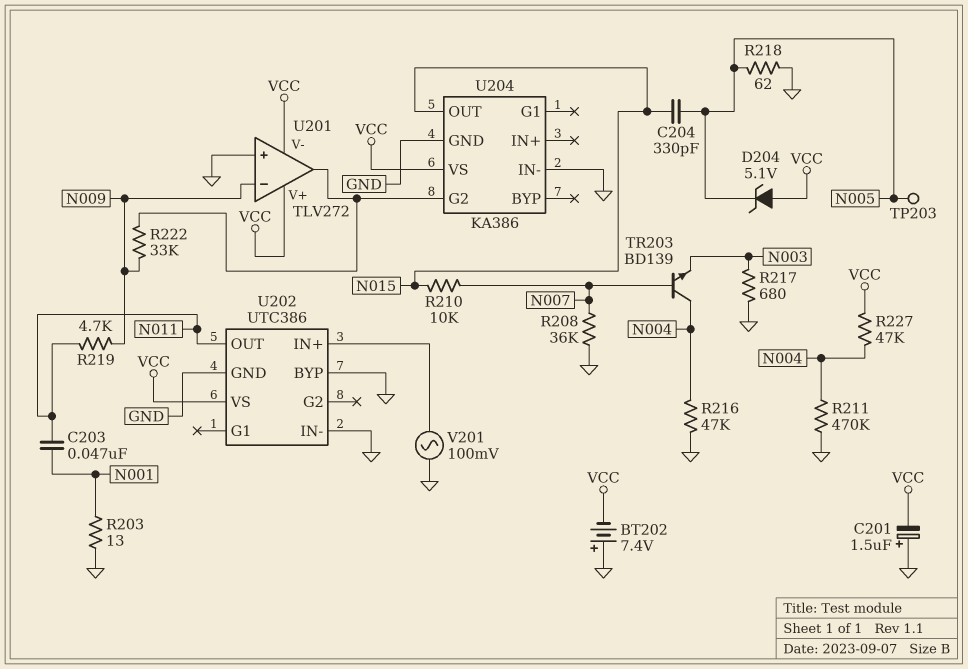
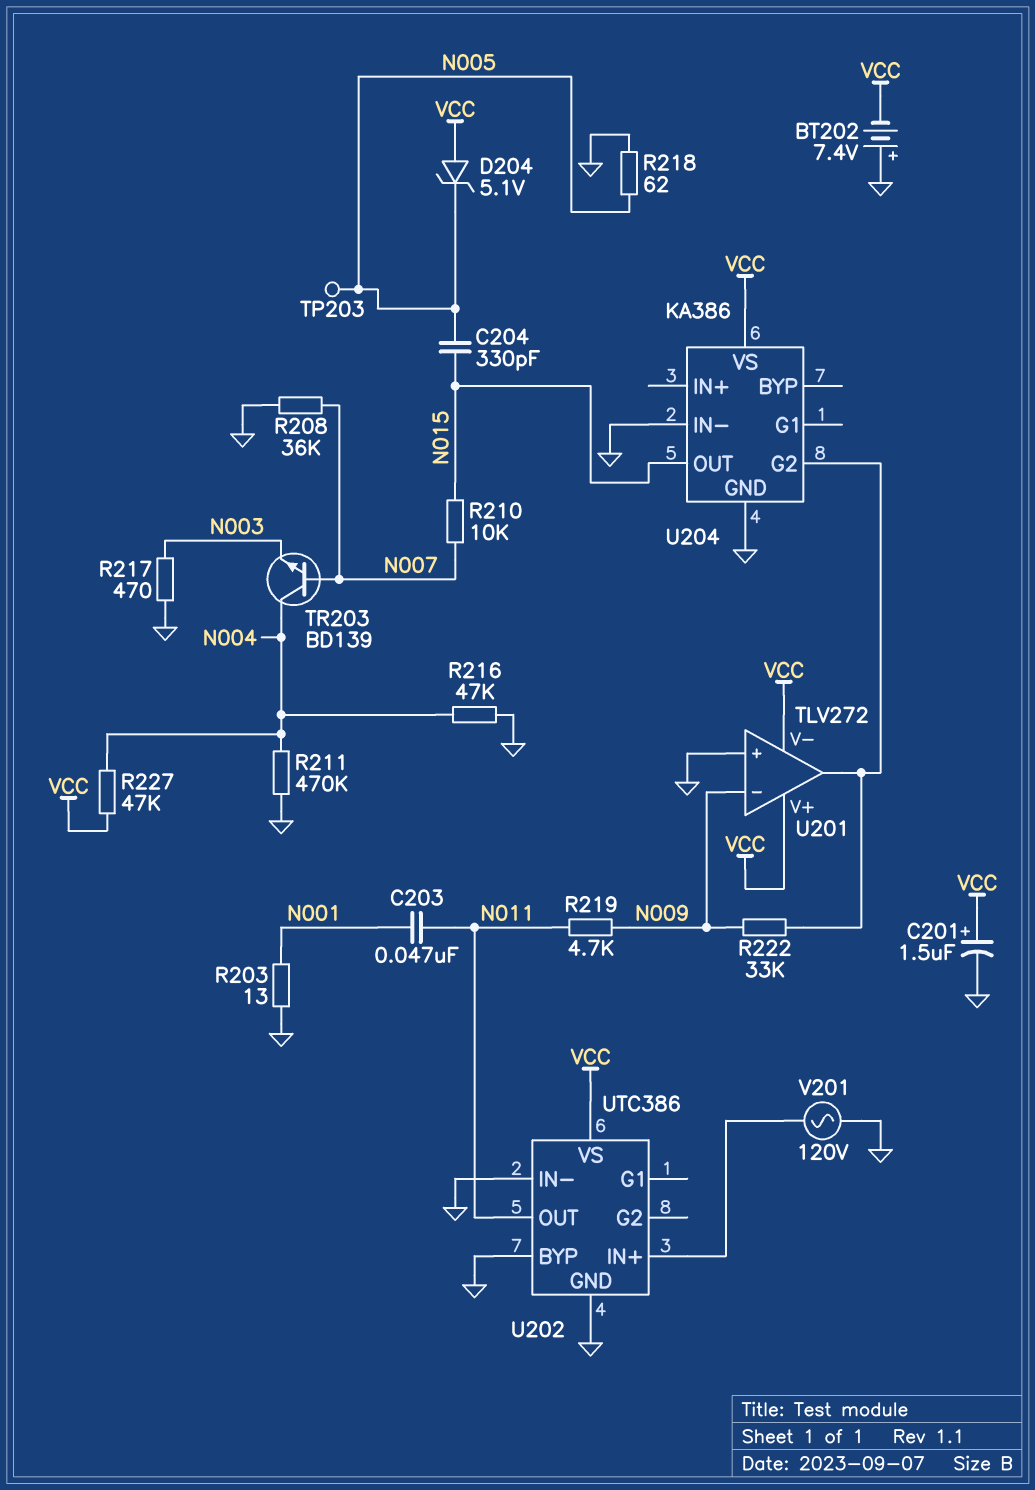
C201: 1.5uF (plus GND, minus VCC) -> 1.5uF (plus VCC, minus GND)
R217: 680 (GND, N003) -> 470 (GND, N003)
V201: AC 100mV (GND, U202/IN+) -> AC 120V (GND, U202/IN+)

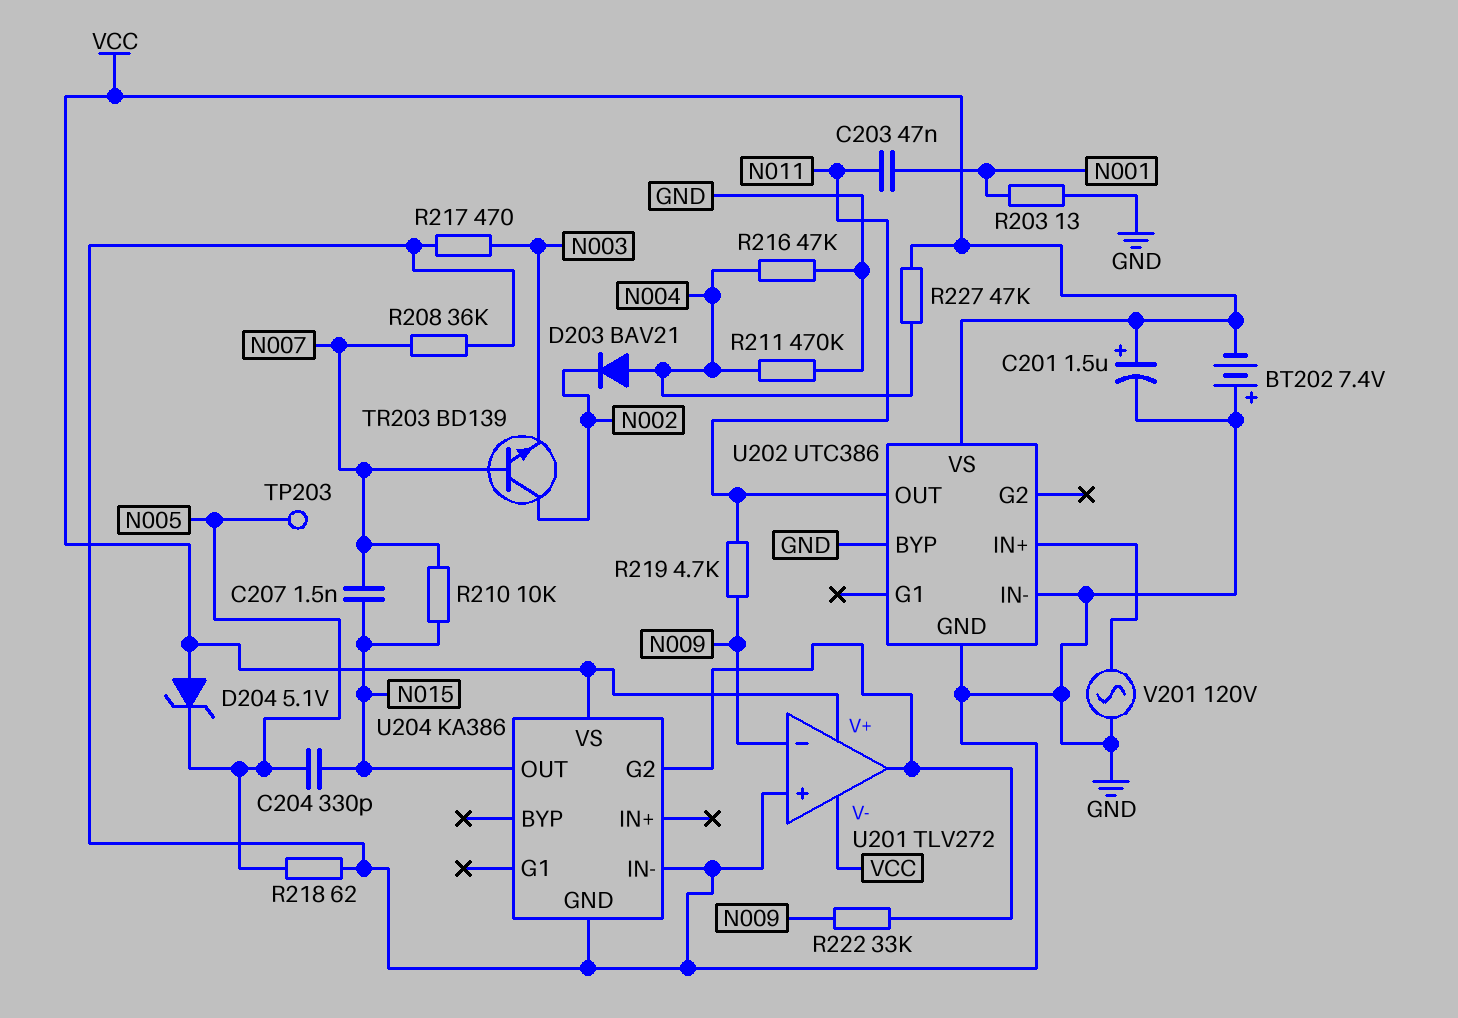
C207: none -> 1.5nF (N007, N015)
D203: none -> diode BAV21 (A N004, K N002)
TR203: NPN BD139 (B N007, C N004, E N003) -> NPN BD139 (B N007, C N002, E N003)

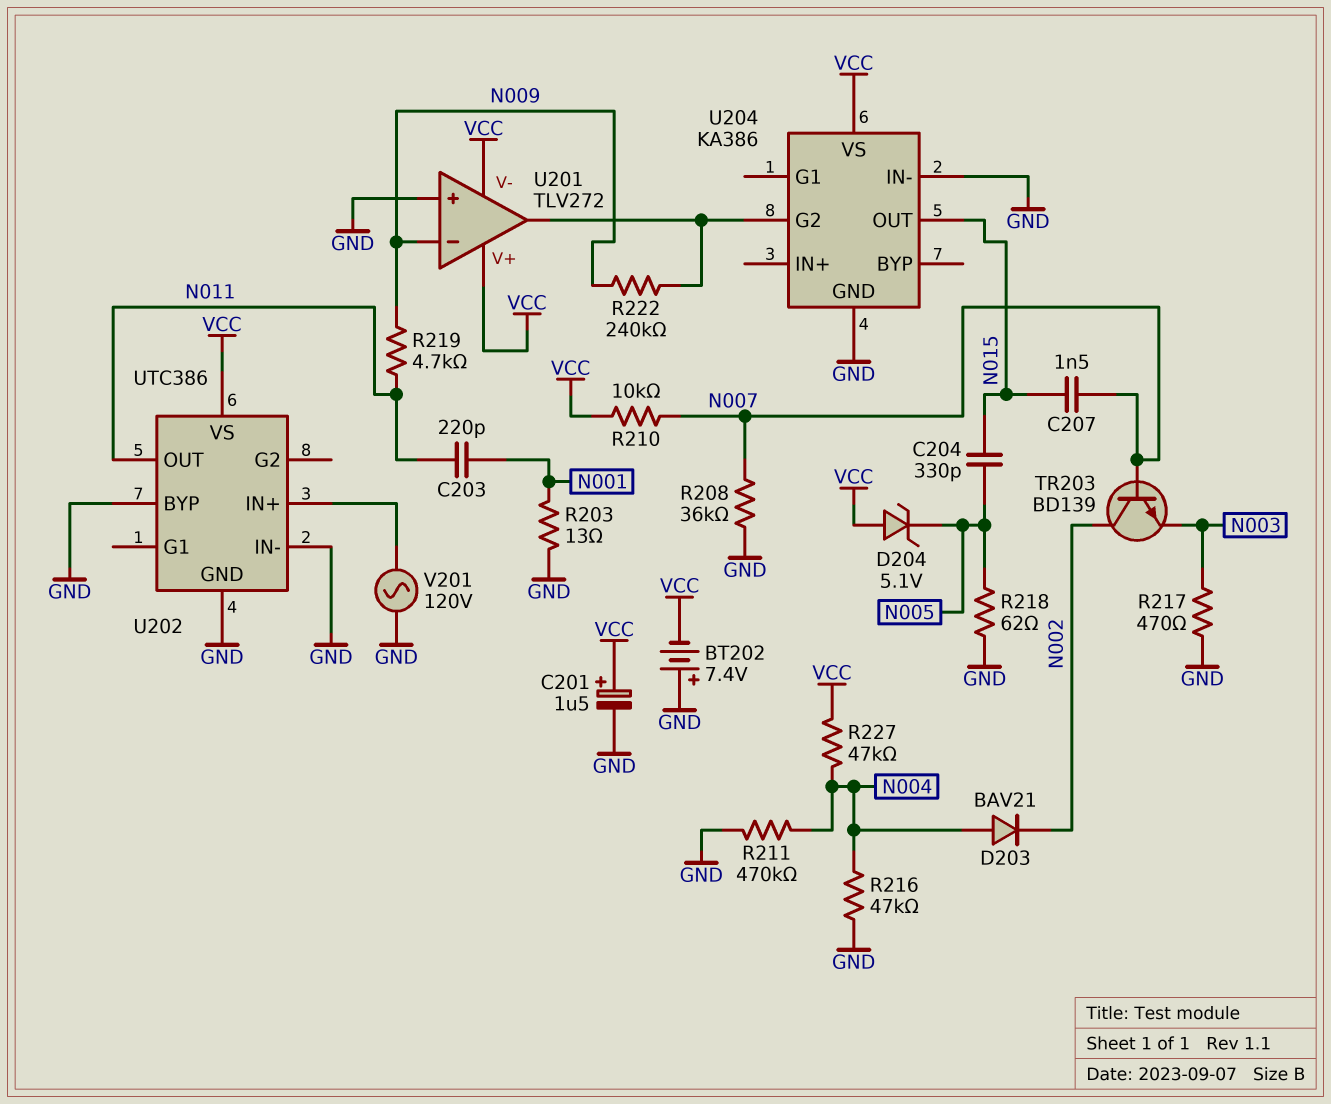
C203: 47nF (N001, N011) -> 220pF (N001, N011)
R210: 10k (N007, N015) -> 10k (N007, VCC)
R222: 33k (N009, U201/out) -> 240k (N009, U201/out)
TP203: test point (N005) -> none

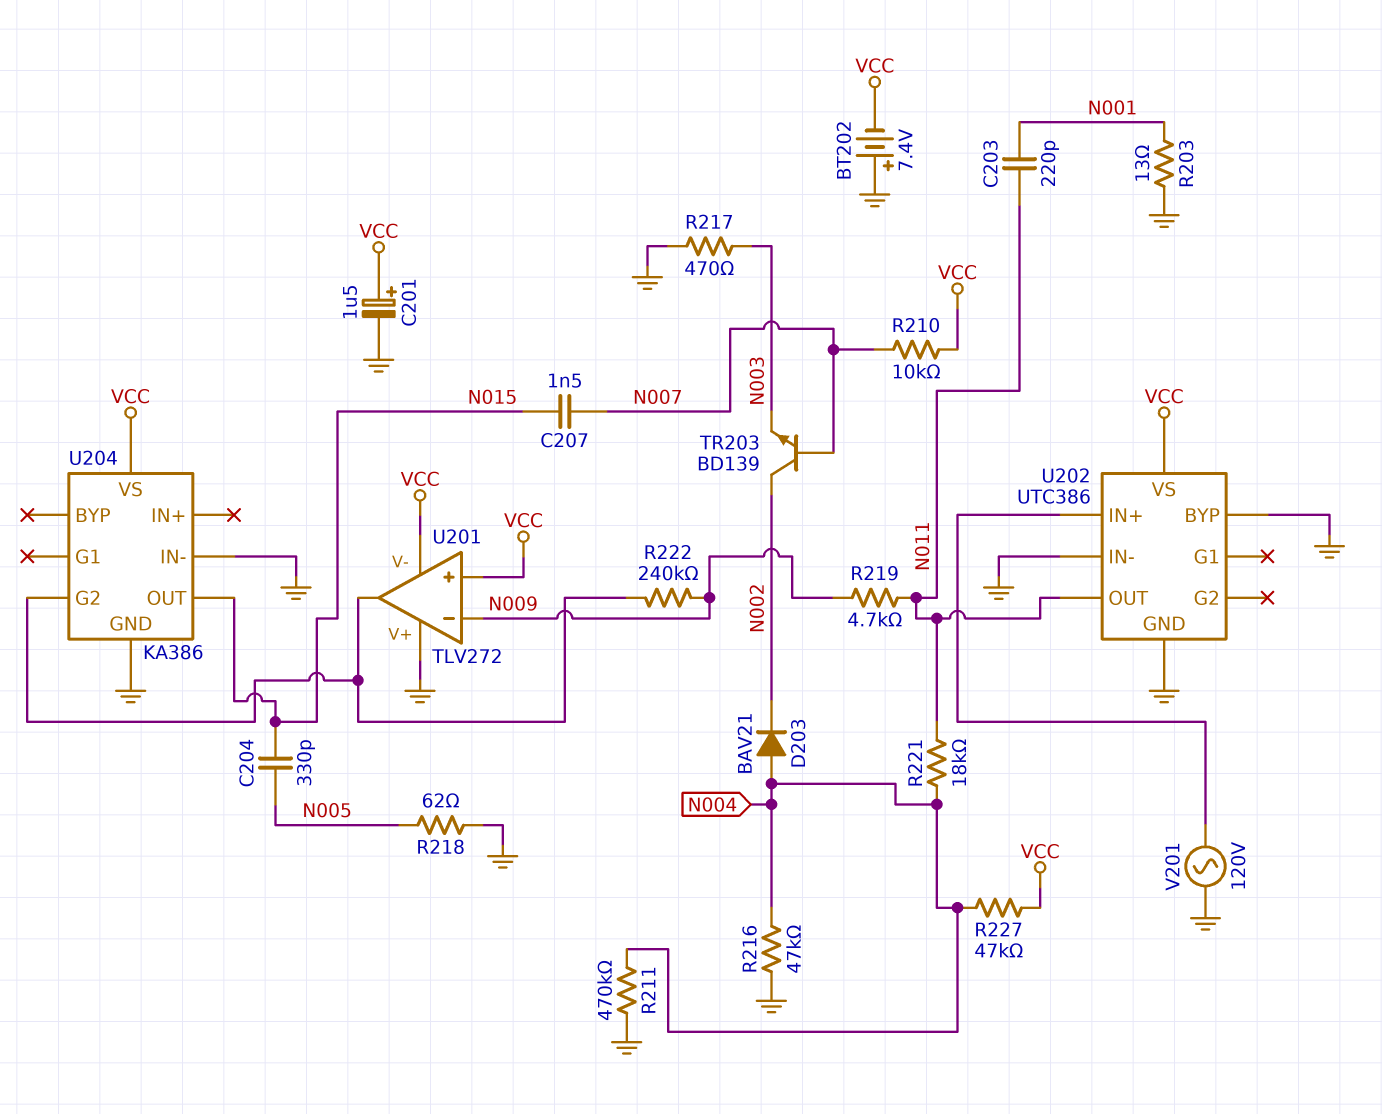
D204: zener 5.1V (A VCC, K N005) -> none
R208: 36k (GND, N007) -> none
R221: none -> 18k (N004, N011)
U201 pin V+: VCC -> GND
U201 pin in+: GND -> VCC

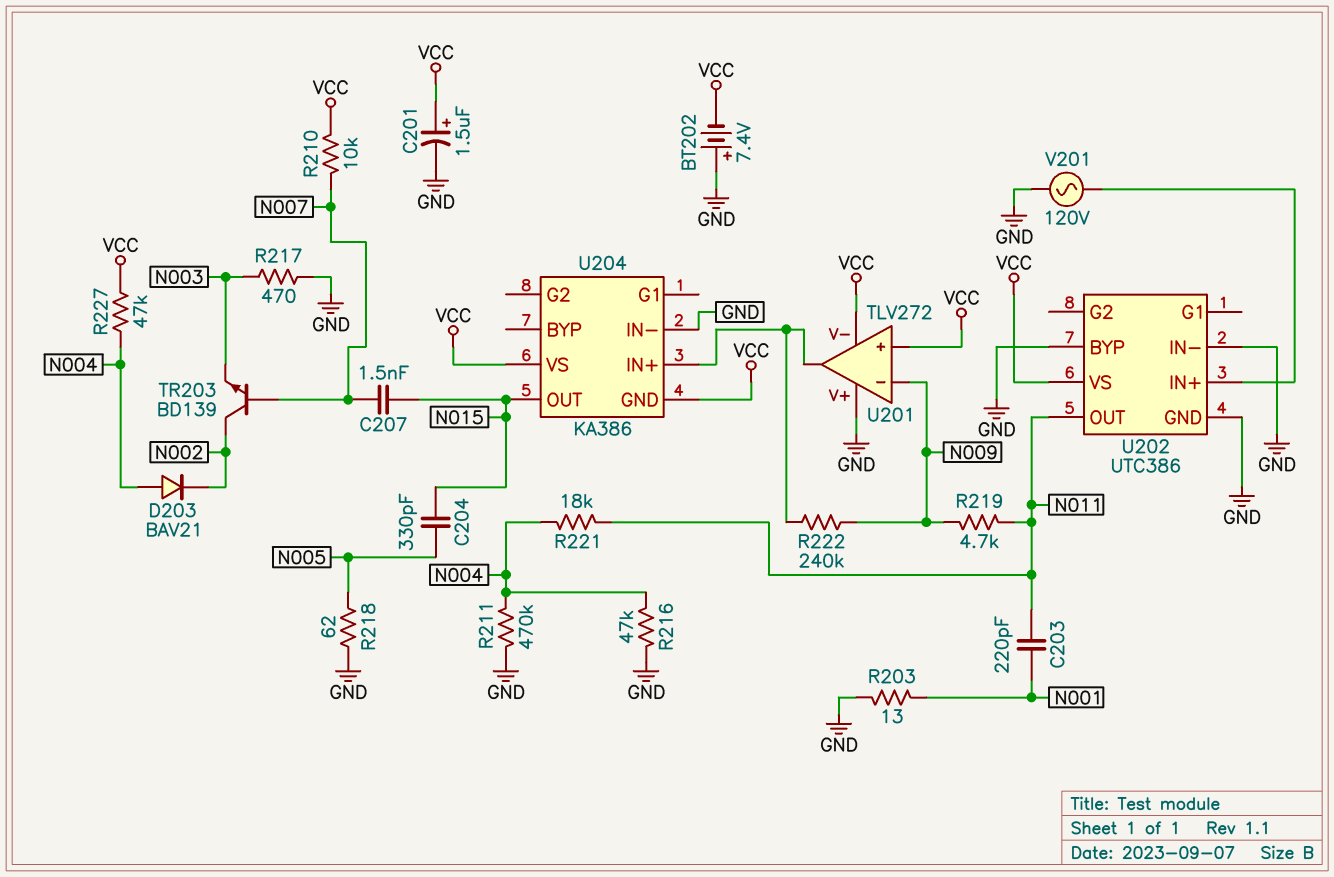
U204 pin G2: U201/out -> none
U204 pin GND: GND -> VCC
U204 pin IN+: none -> U201/out

